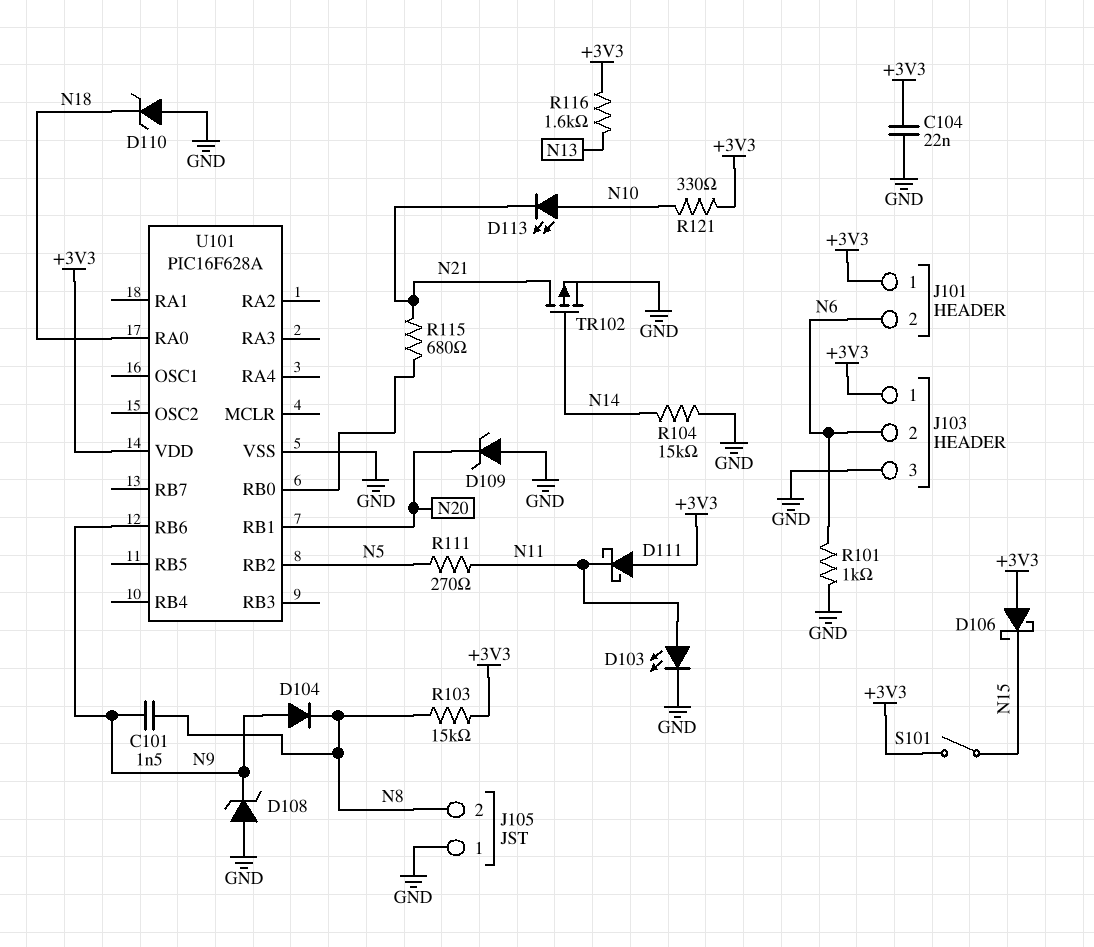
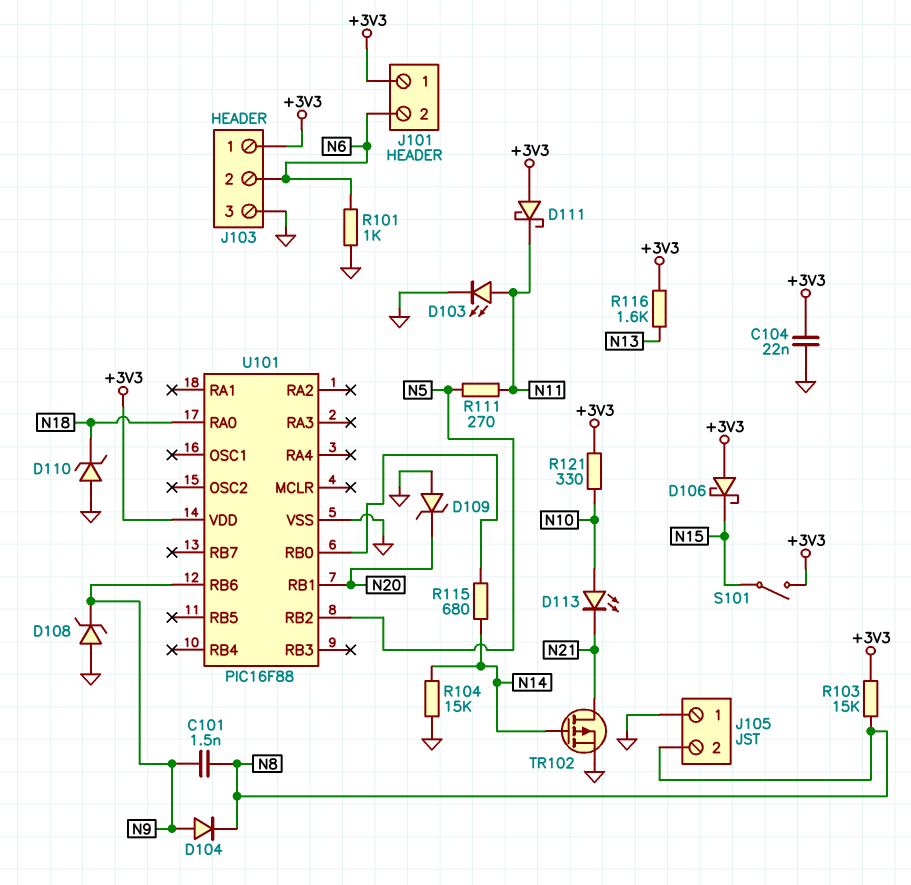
R115: 680 (N21, U101/RB0) -> 680 (N14, U101/RB0)
U101: PIC16F628A -> PIC16F88

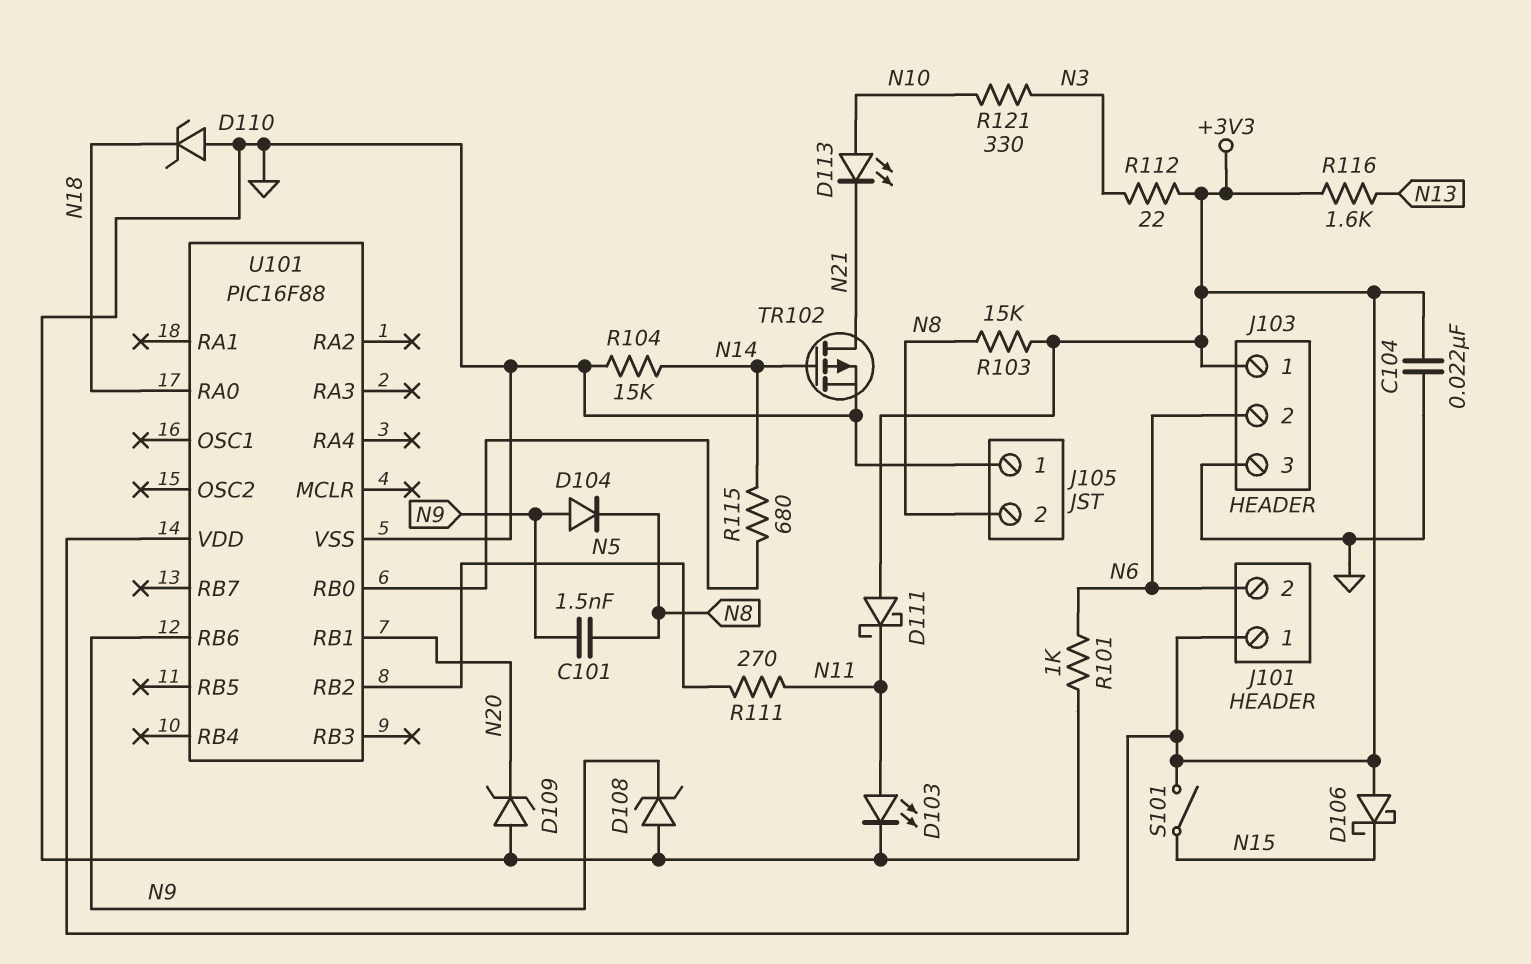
R112: none -> 22 (+3V3, N3)
R121: 330 (+3V3, N10) -> 330 (N3, N10)

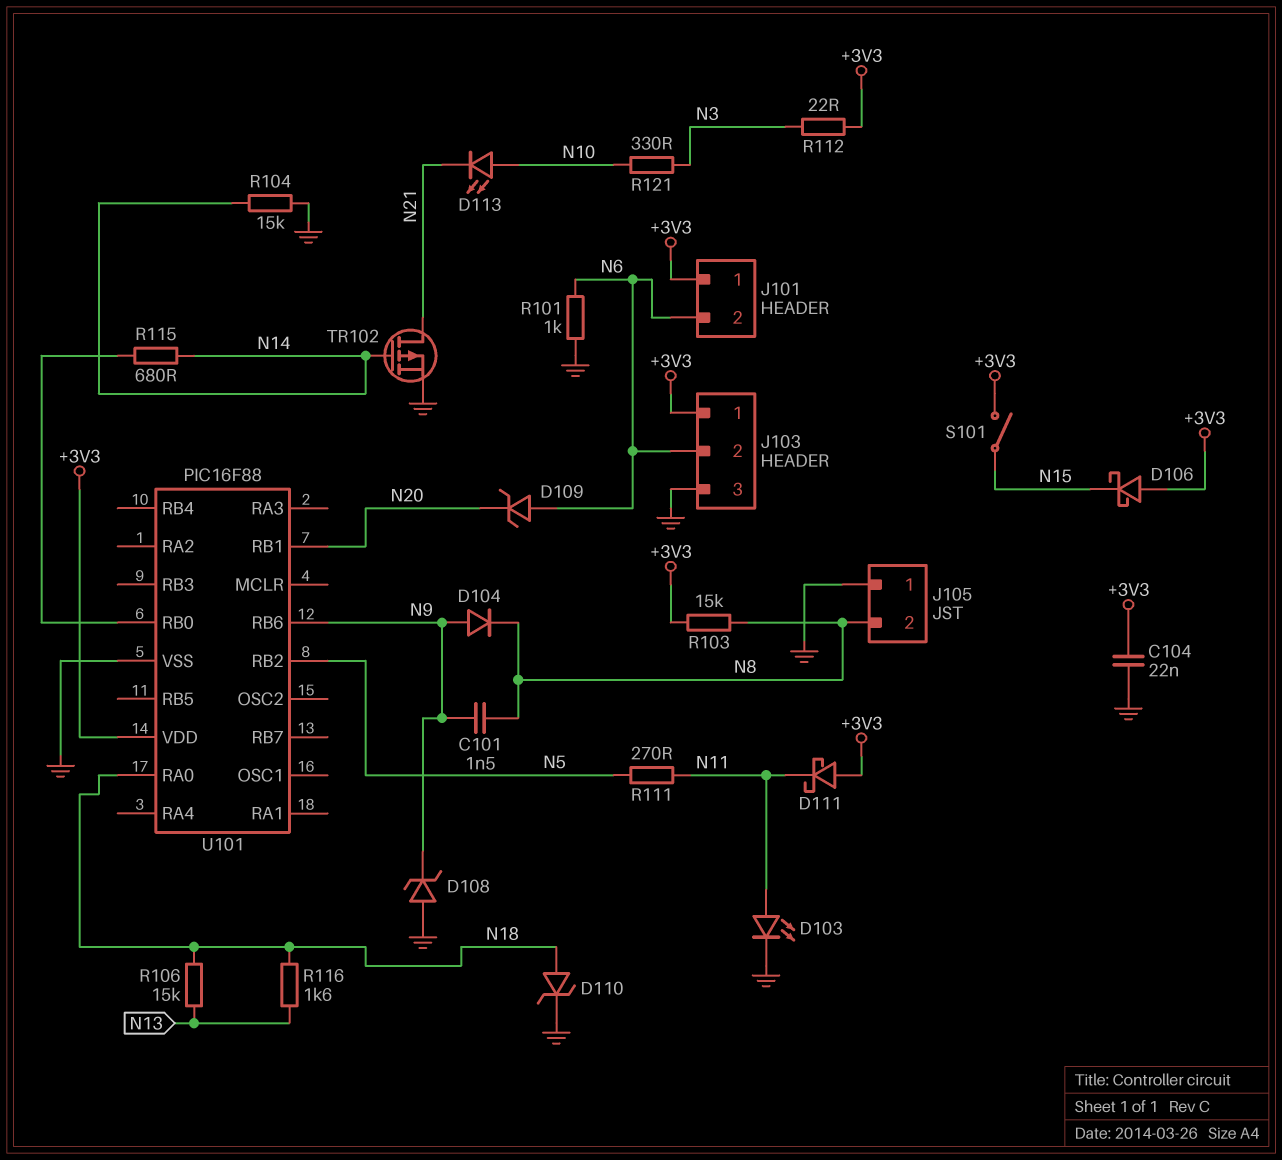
D109: zener (A GND, K N20) -> zener (A N6, K N20)
D110: zener (A GND, K N18) -> zener (A N18, K GND)
R106: none -> 15k (N13, N18)
R116: 1.6k (+3V3, N13) -> 1.6k (N13, N18)

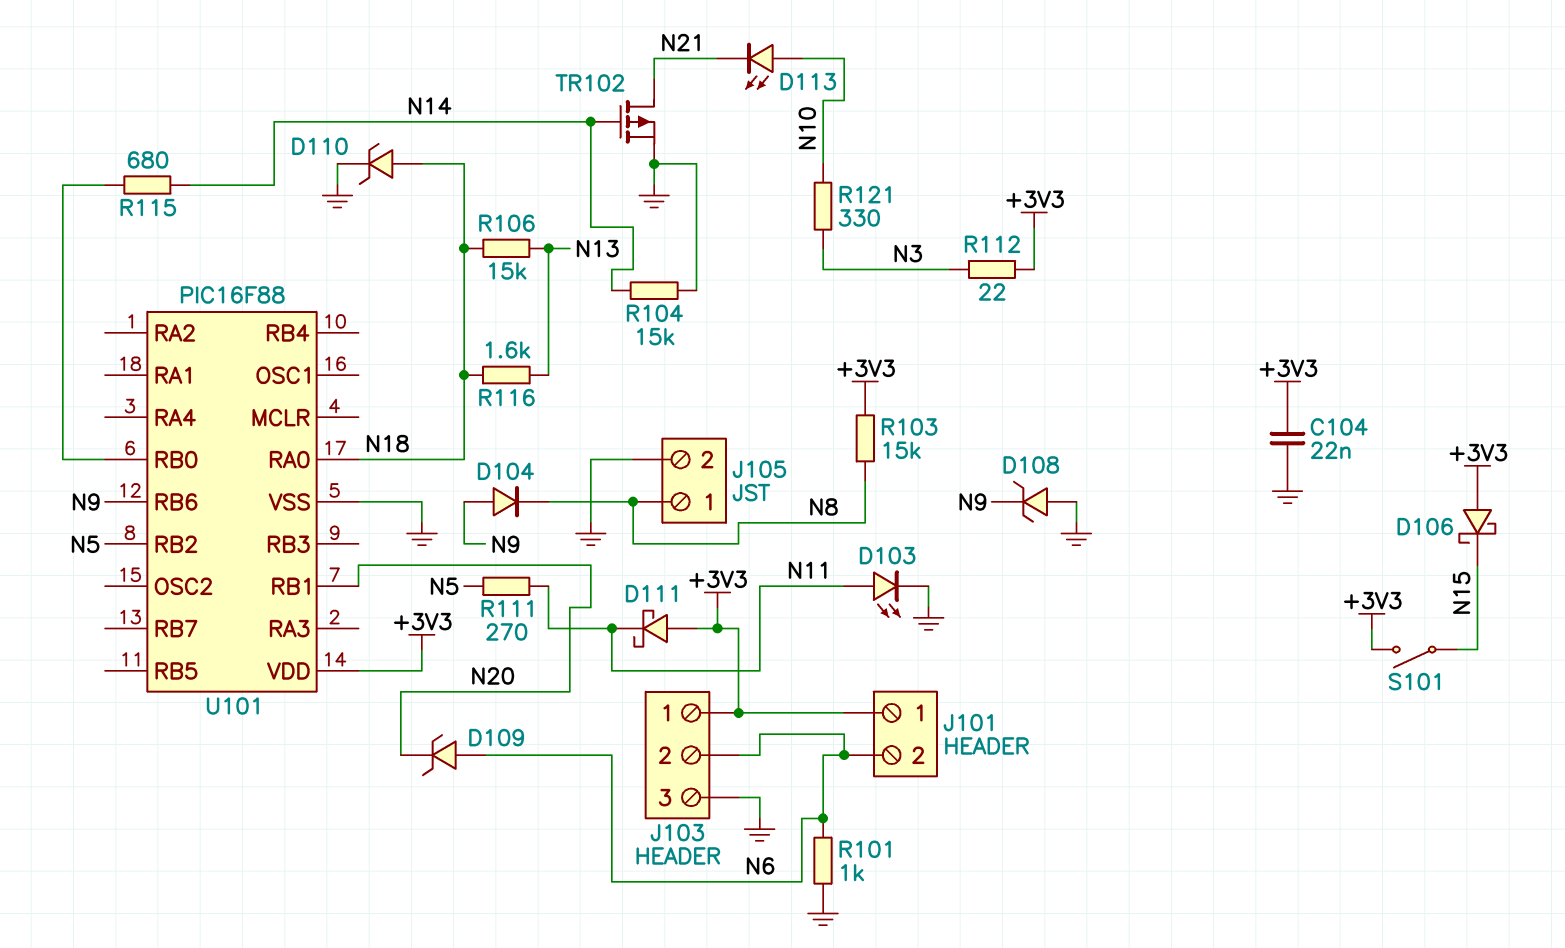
C101: 1.5nF (N8, N9) -> none
J105 pin 1: GND -> N8
J105 pin 2: N8 -> GND

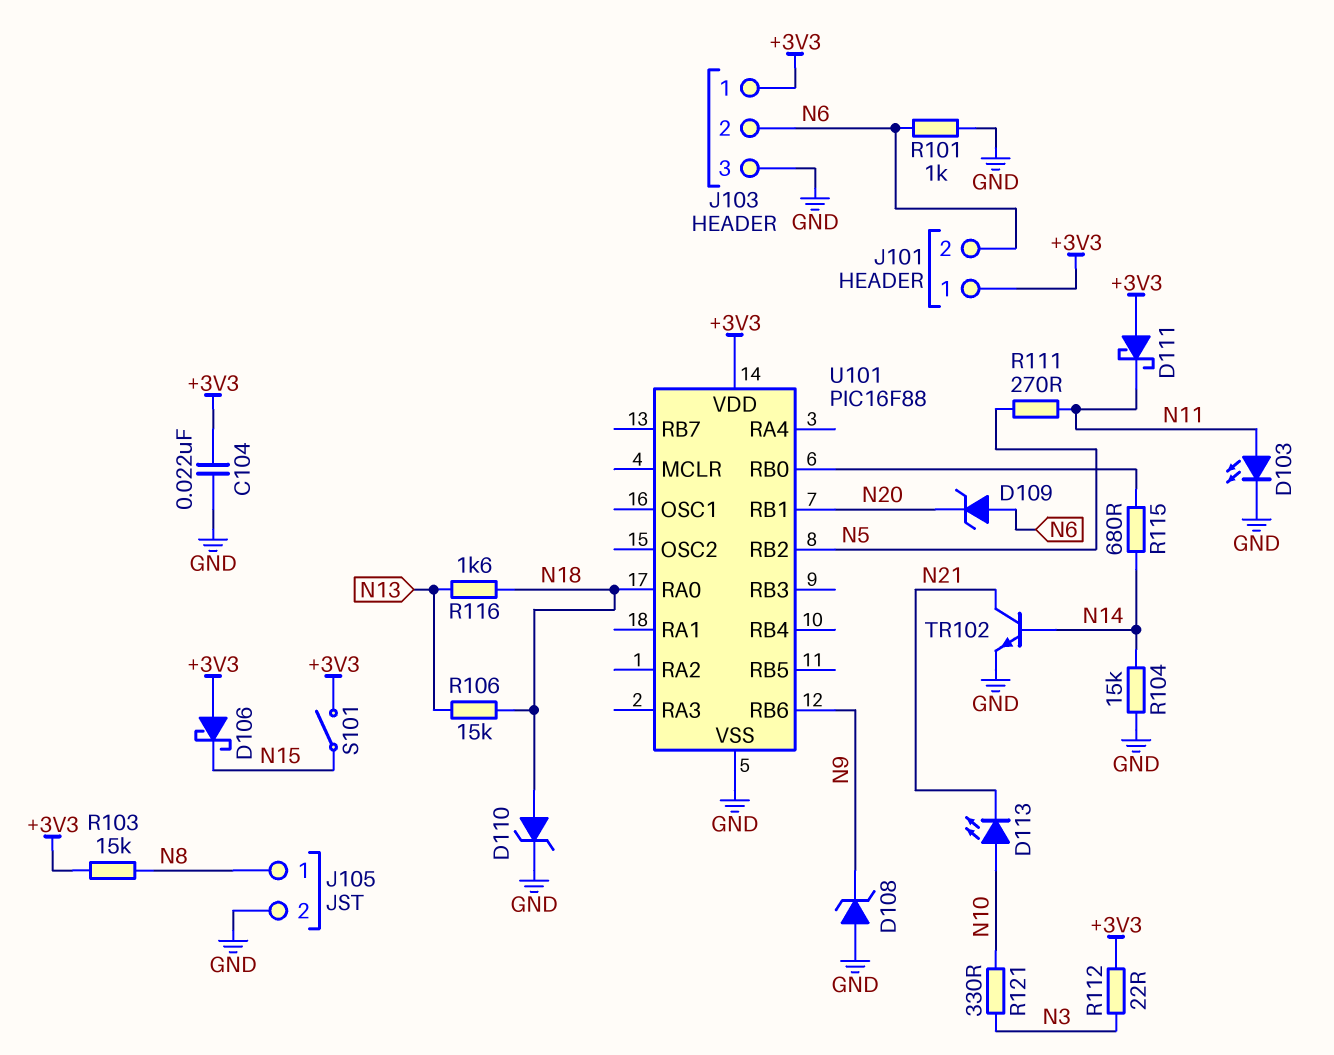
D104: diode (A N9, K N8) -> none
TR102: PMOS (G N14, D N21, S GND) -> NPN (B N14, C N21, E GND)

